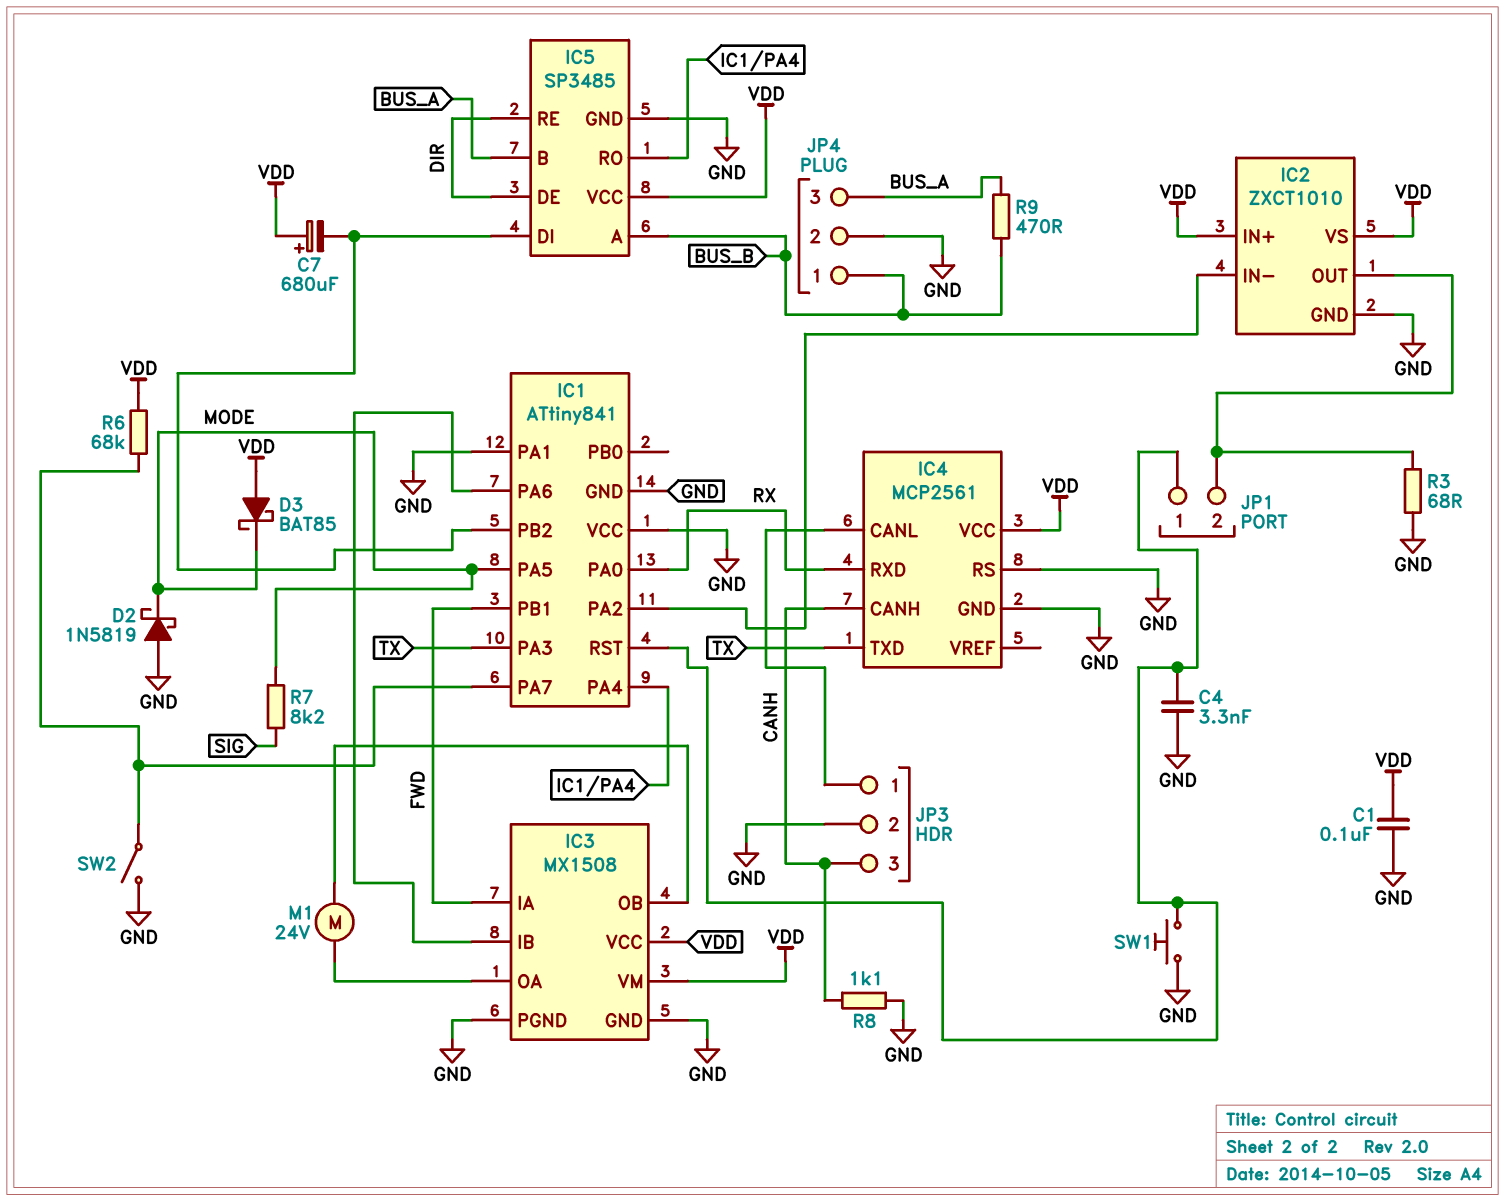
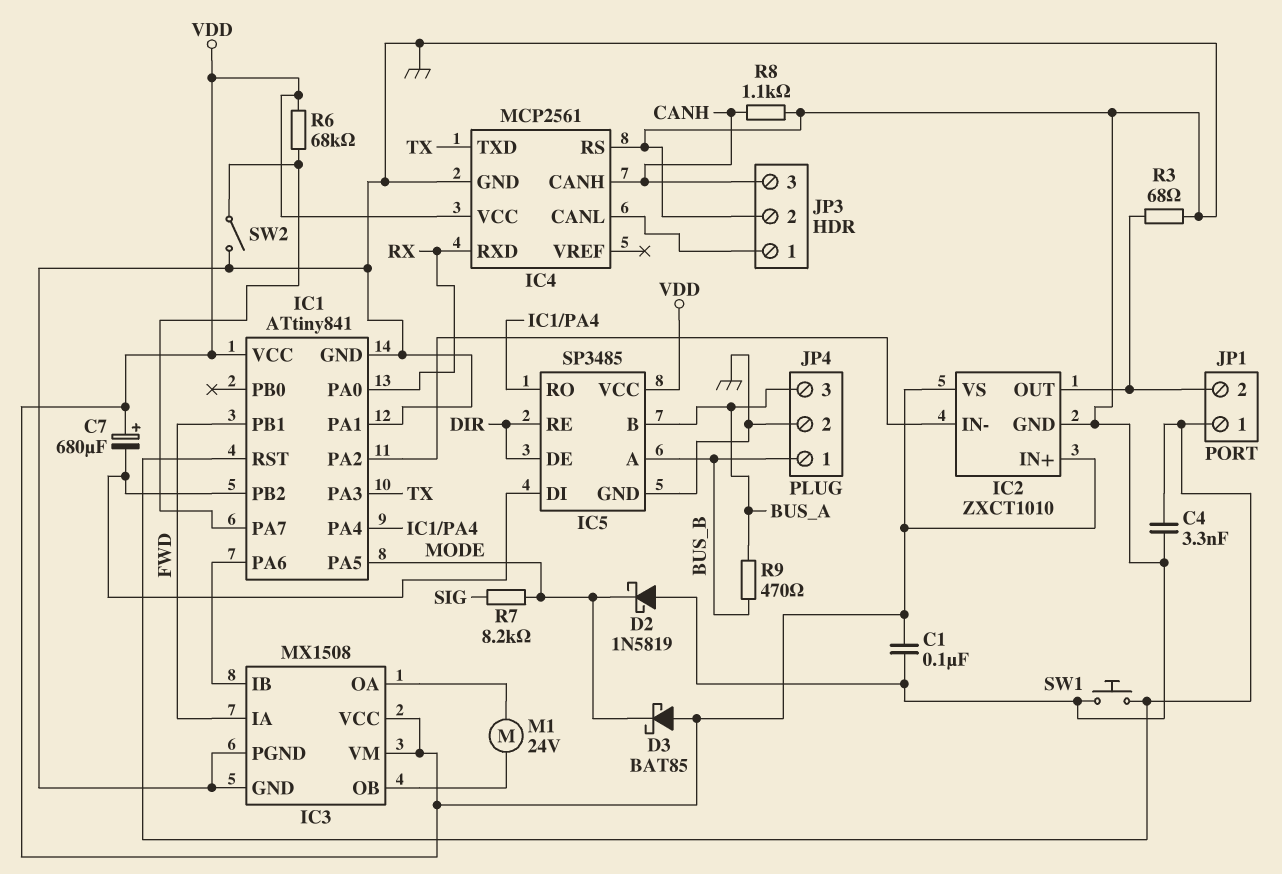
IC1 pin VCC: GND -> VDD

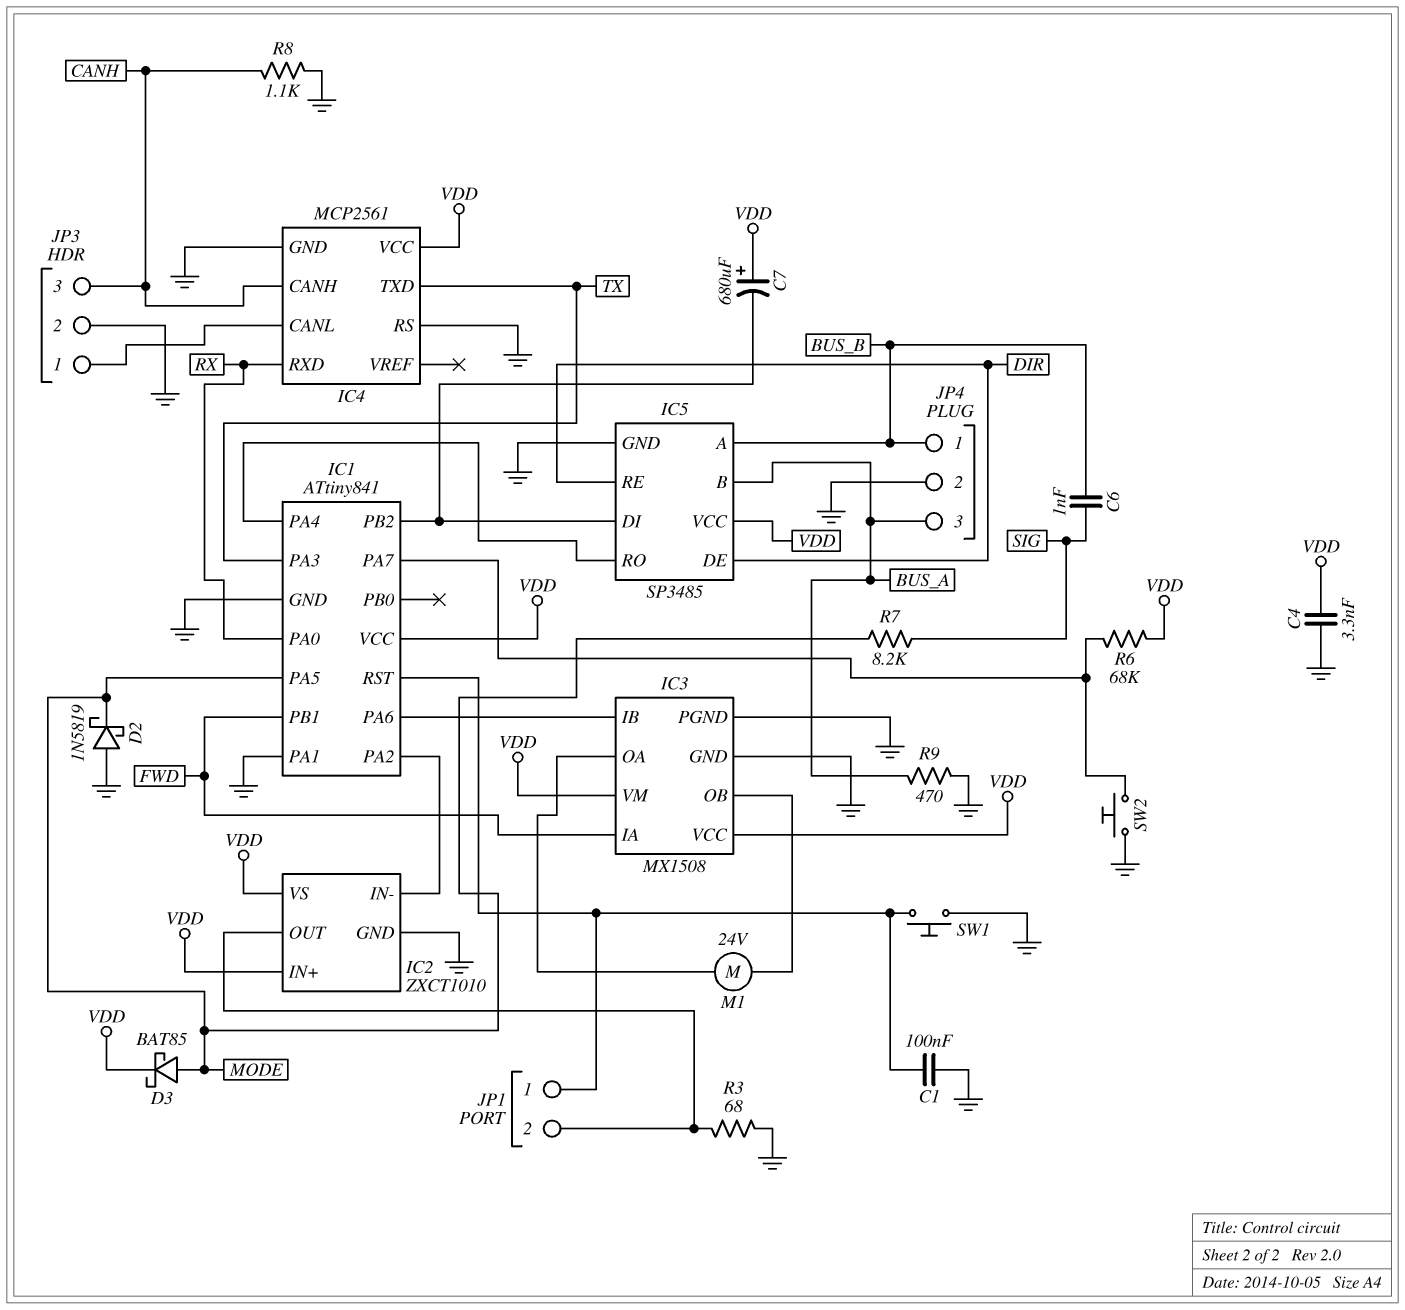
C1: 100nF (GND, VDD) -> 100nF (GND, IC1/RST)
C4: 3.3nF (GND, IC1/RST) -> 3.3nF (GND, VDD)
C6: none -> 1nF (BUS_B, SIG)
D3: schottky BAT85 (A VDD, K MODE) -> schottky BAT85 (A MODE, K VDD)
R9: 470 (BUS_A, BUS_B) -> 470 (BUS_A, GND)
SW2: switch (GND, IC1/PA7) -> button (GND, IC1/PA7)

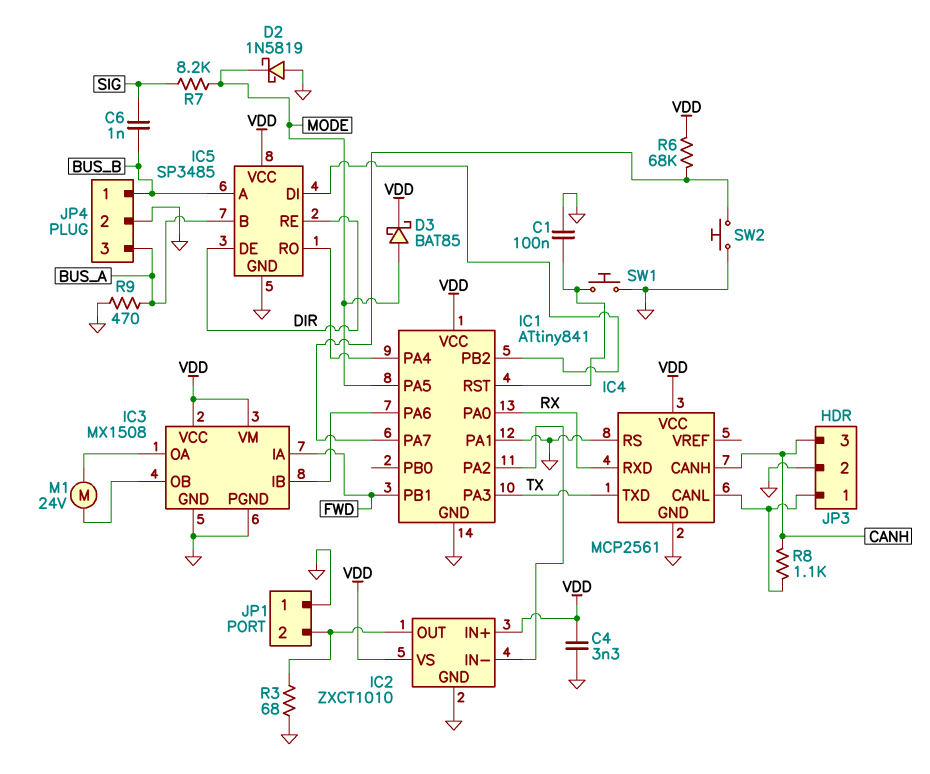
C7: 680uF (plus VDD, minus IC1/PB2) -> none
JP1 pin 1: IC1/RST -> GND
R8: 1.1k (CANH, GND) -> 1.1k (CANH, IC4/CANL)

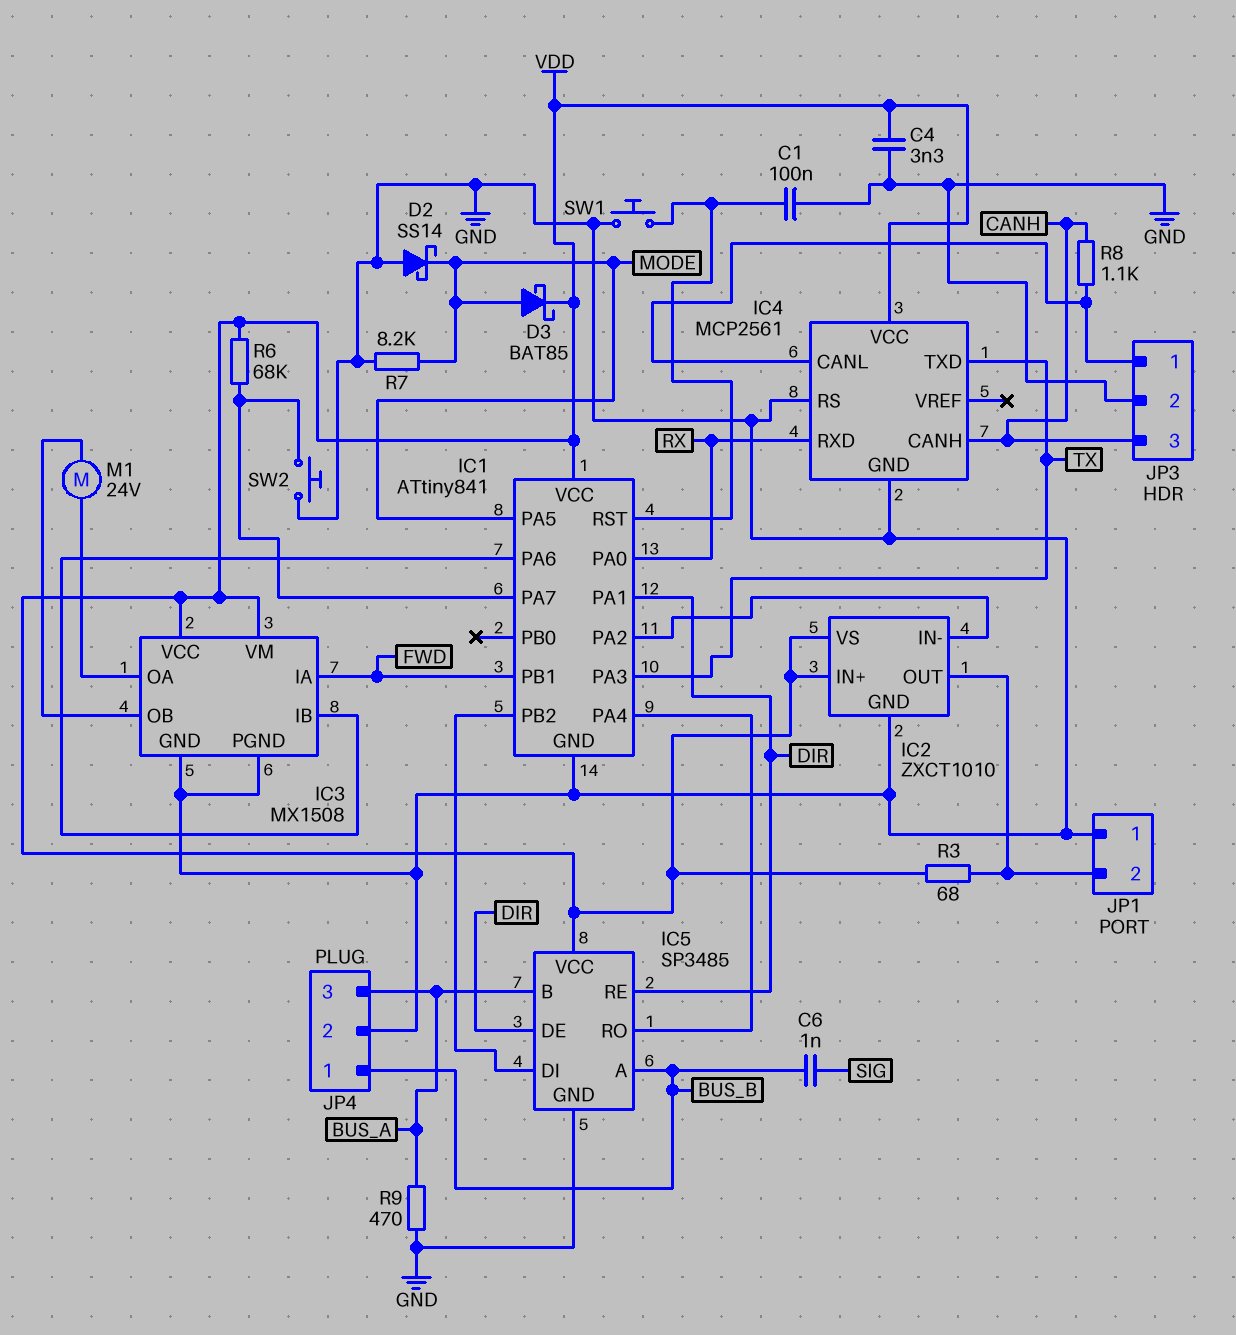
D2: schottky 1N5819 (A GND, K MODE) -> schottky SS14 (A GND, K MODE)
IC1 pin PA1: GND -> DIR
R3: 68 (GND, IC2/OUT) -> 68 (IC2/OUT, VDD)
R7: 8.2k (MODE, SIG) -> 8.2k (GND, MODE)

